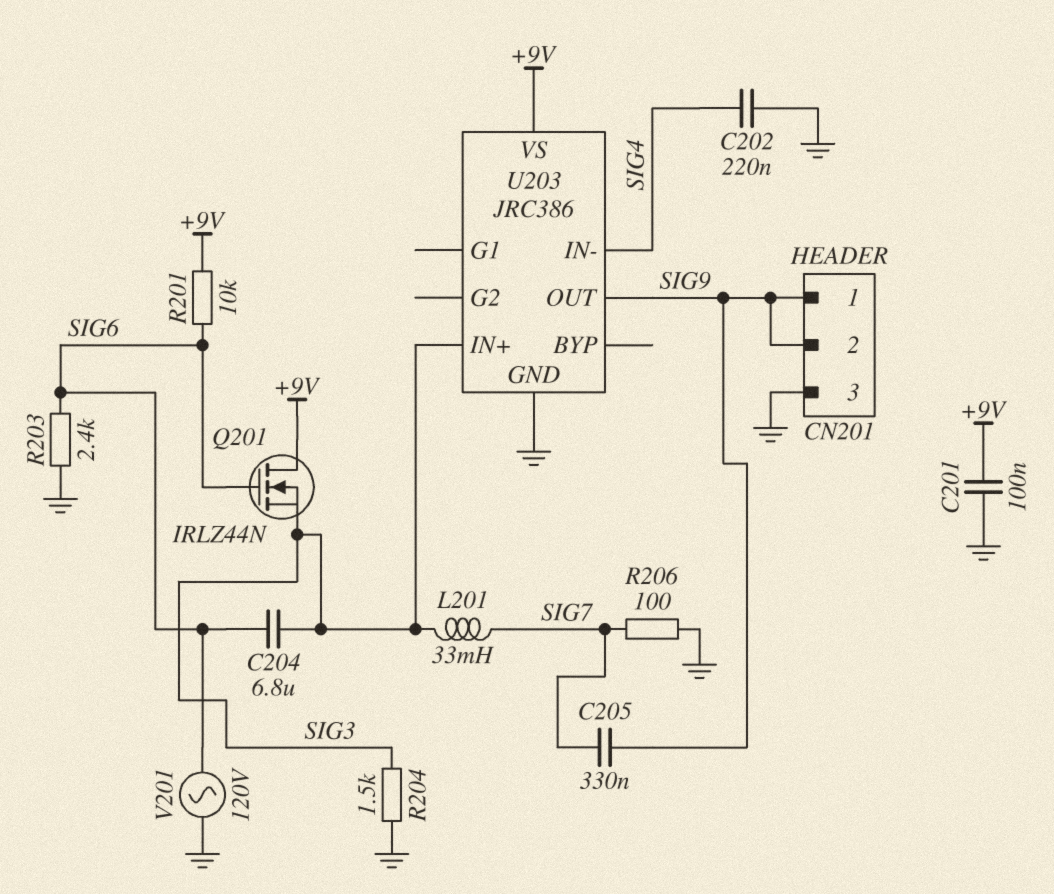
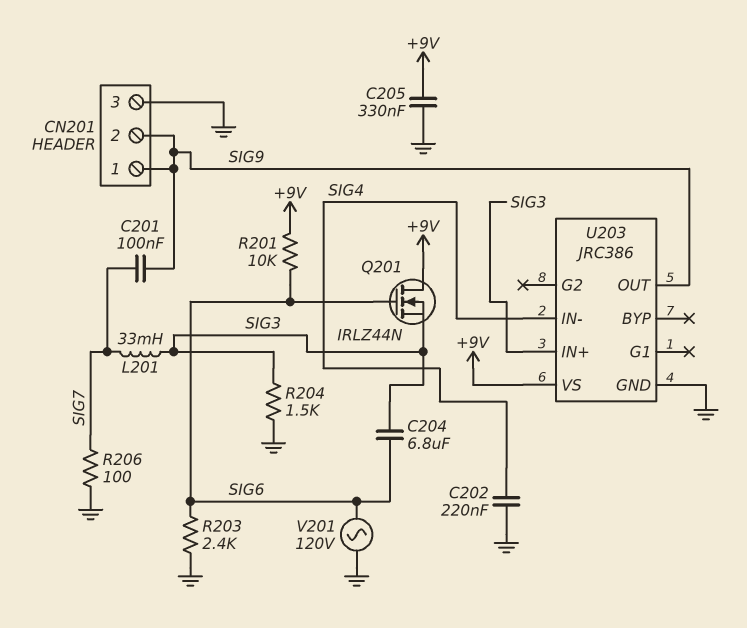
C201: 100nF (+9V, GND) -> 100nF (SIG7, SIG9)
C205: 330nF (SIG7, SIG9) -> 330nF (+9V, GND)

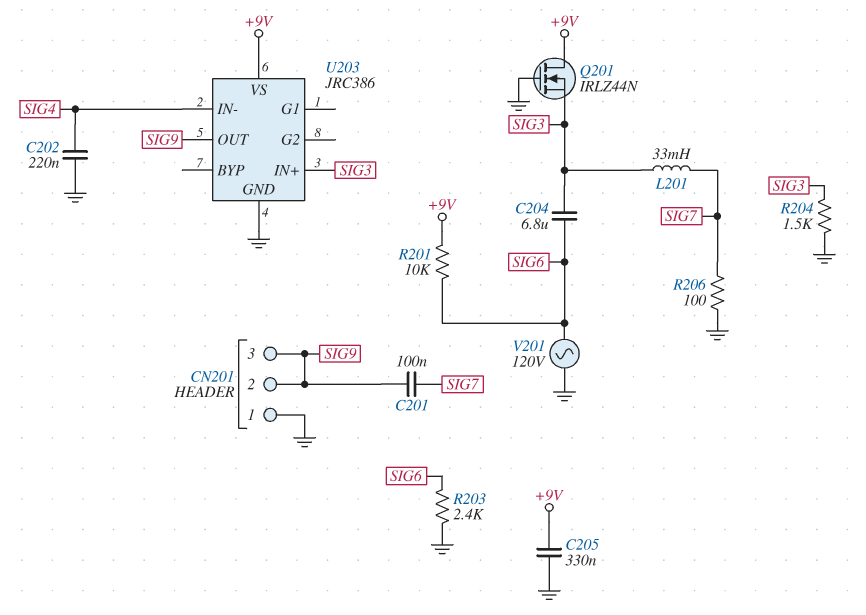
CN201 pin 1: SIG9 -> GND
CN201 pin 3: GND -> SIG9
Q201: NMOS IRLZ44N (G SIG6, D +9V, S SIG3) -> NMOS IRLZ44N (G GND, D +9V, S SIG3)

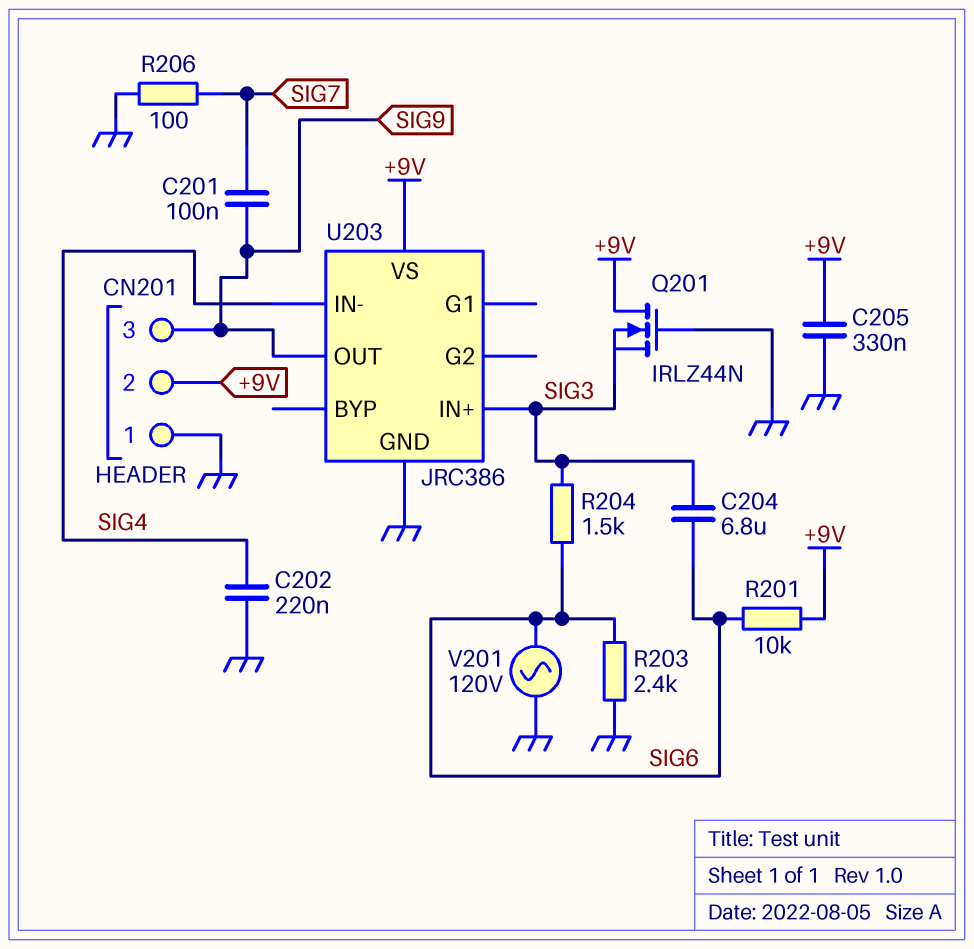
CN201 pin 2: SIG9 -> +9V
L201: 33mH (SIG3, SIG7) -> none
R204: 1.5k (GND, SIG3) -> 1.5k (SIG3, SIG6)

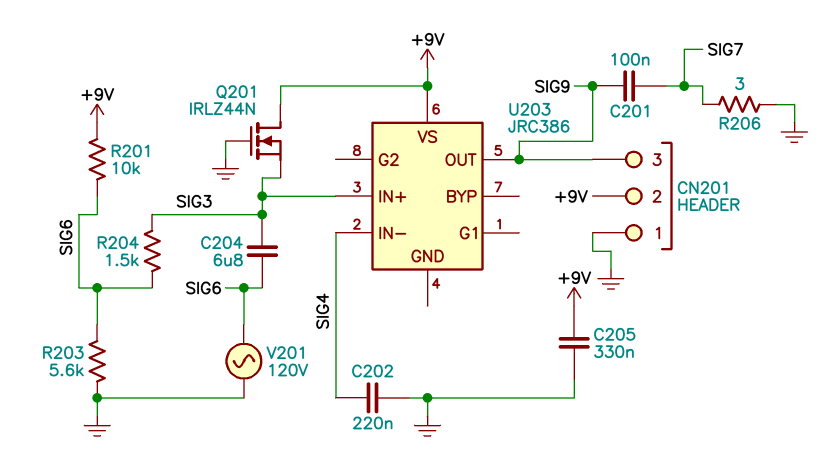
R203: 2.4k (GND, SIG6) -> 5.6k (GND, SIG6)
R206: 100 (GND, SIG7) -> 3 (GND, SIG7)
U203 pin GND: GND -> none

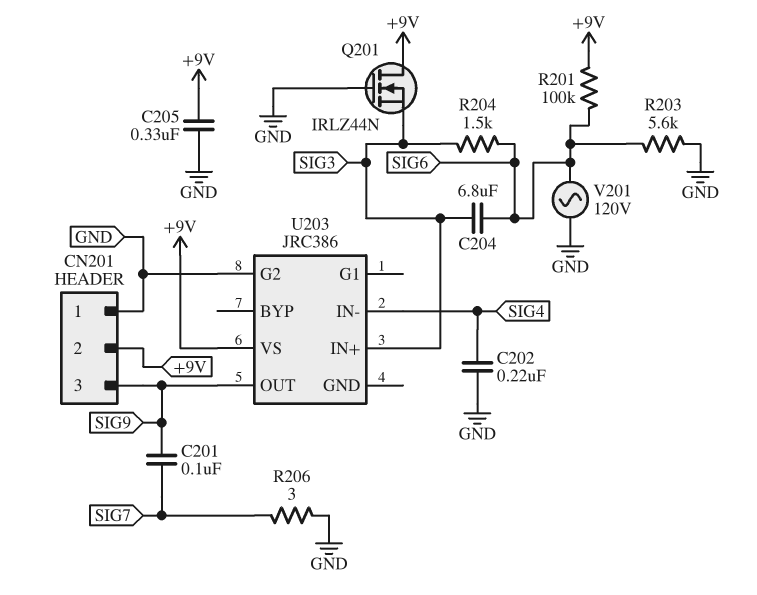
R201: 10k (+9V, SIG6) -> 100k (+9V, SIG6)
U203 pin G2: none -> GND

